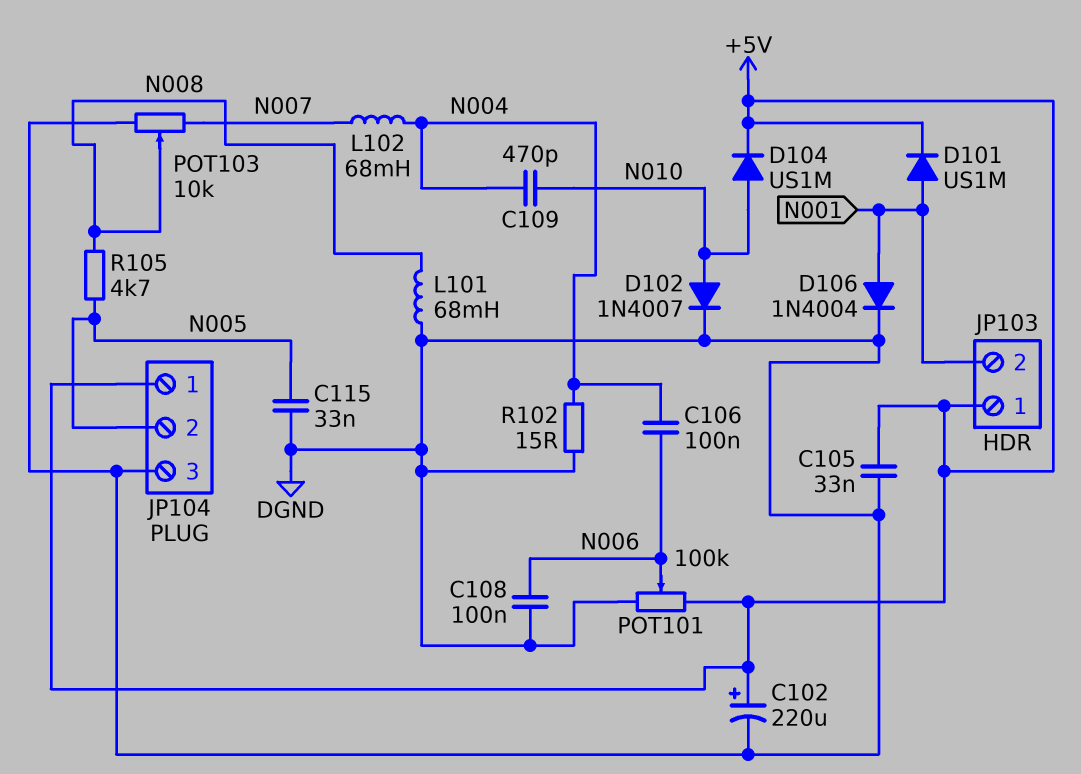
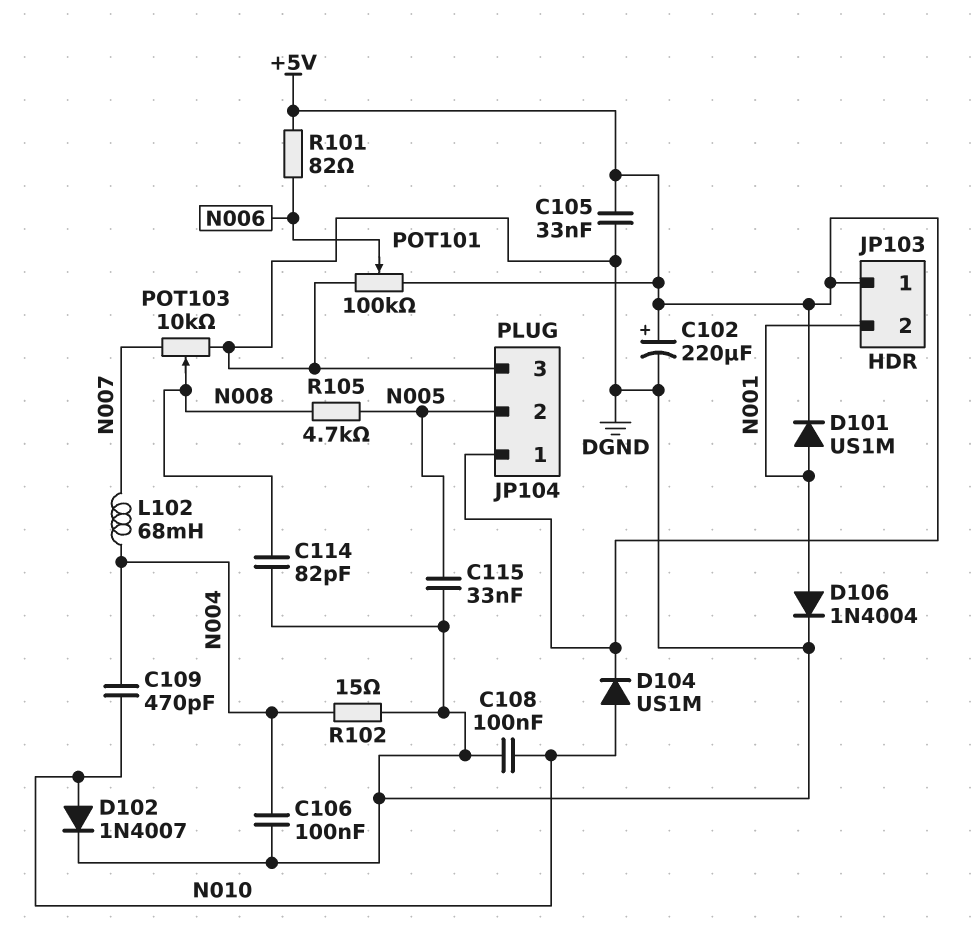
C106: 100nF (N004, N006) -> 100nF (DGND, N004)
C108: 100nF (DGND, N006) -> 100nF (DGND, N010)
C114: none -> 82pF (DGND, N008)
L101: 68mH (DGND, N008) -> none
R101: none -> 82 (+5V, N006)

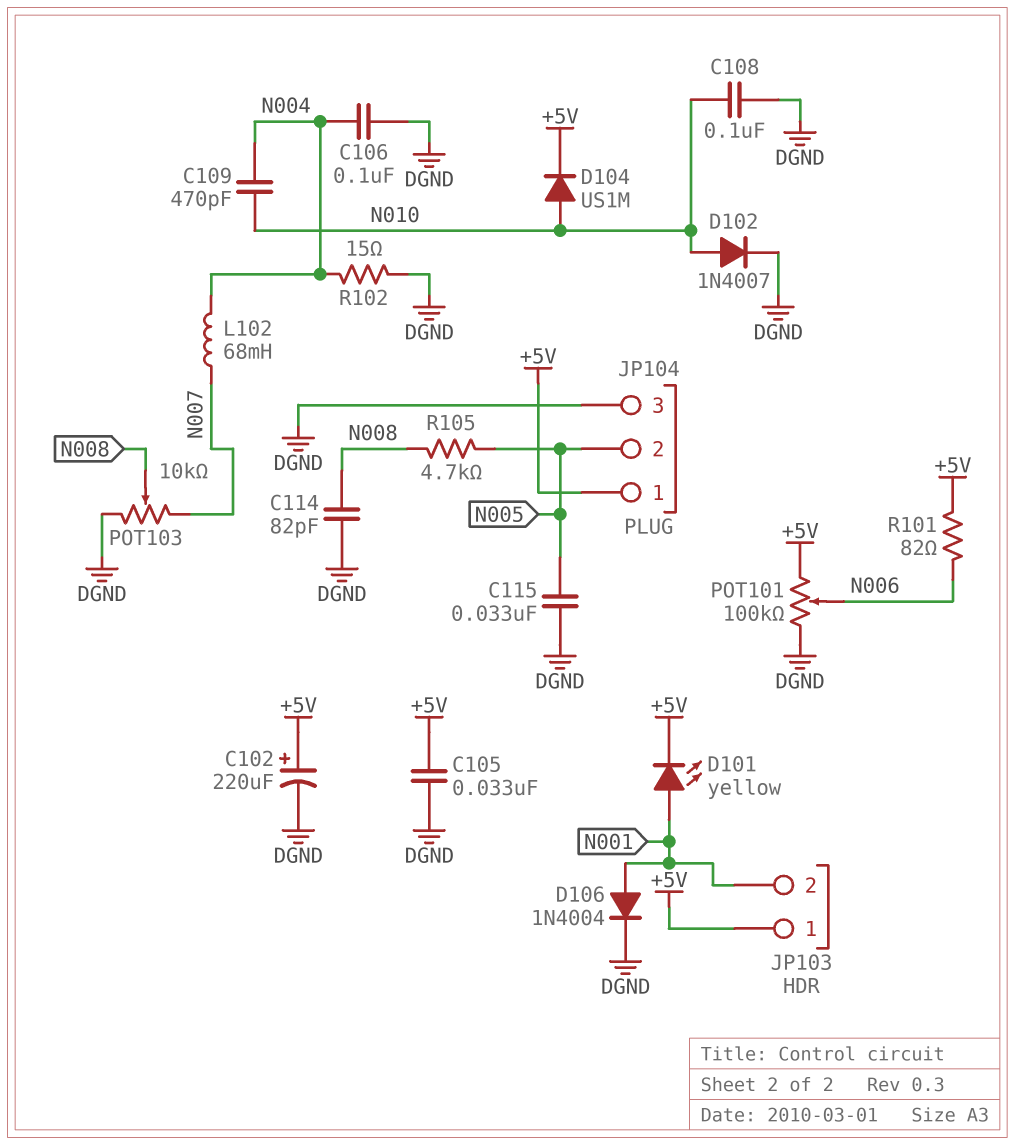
D101: diode US1M (A N001, K +5V) -> LED yellow (A N001, K +5V)

